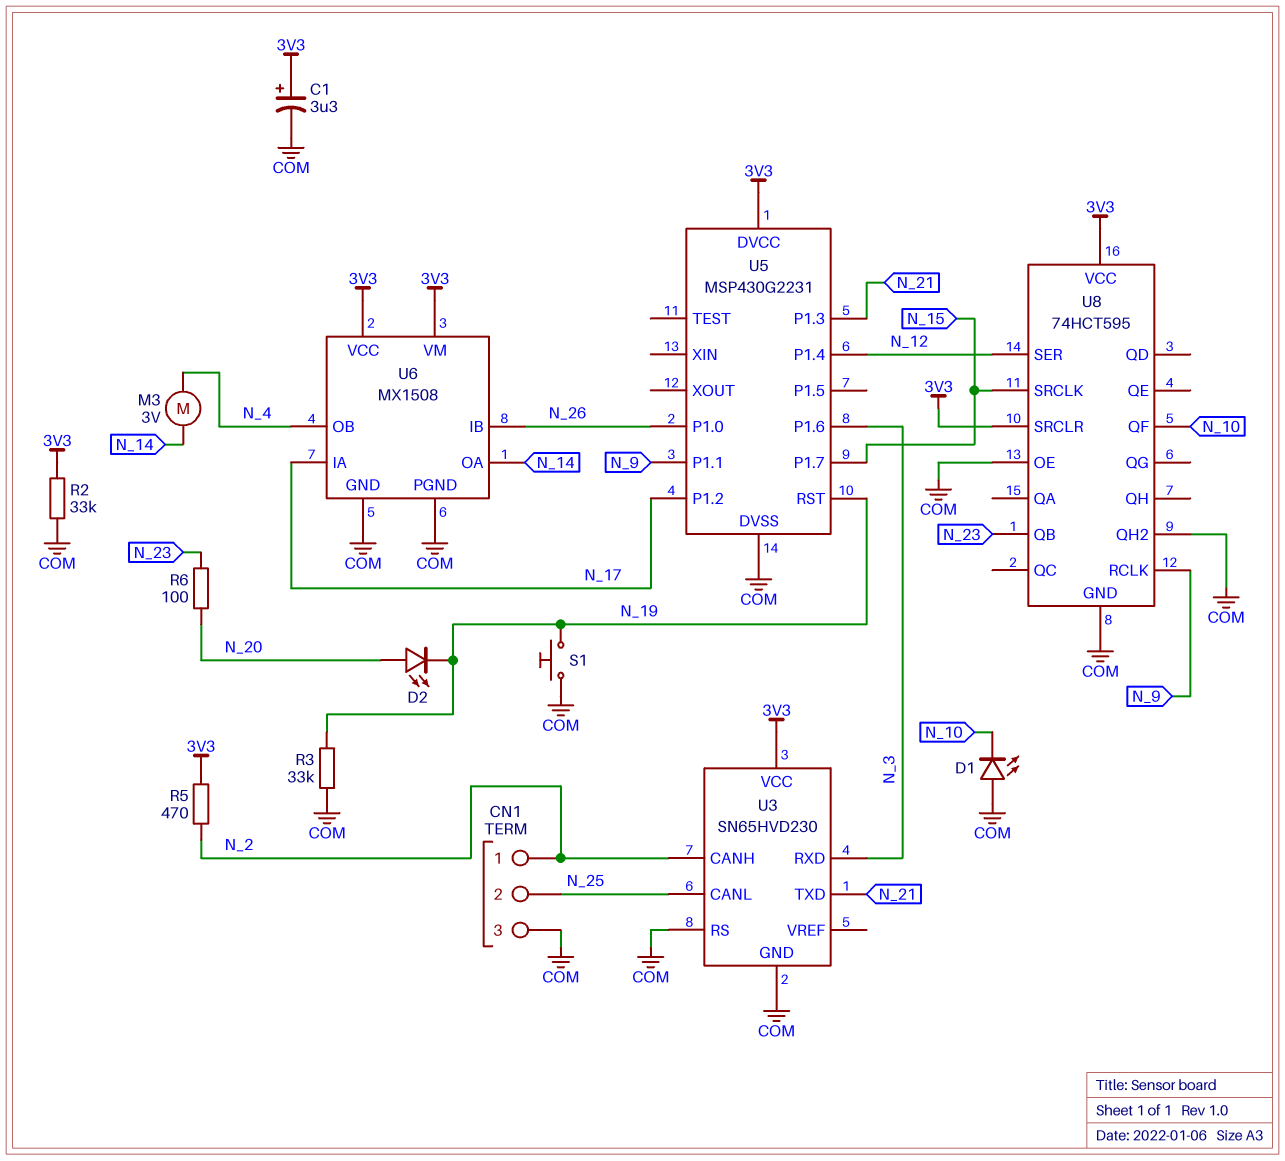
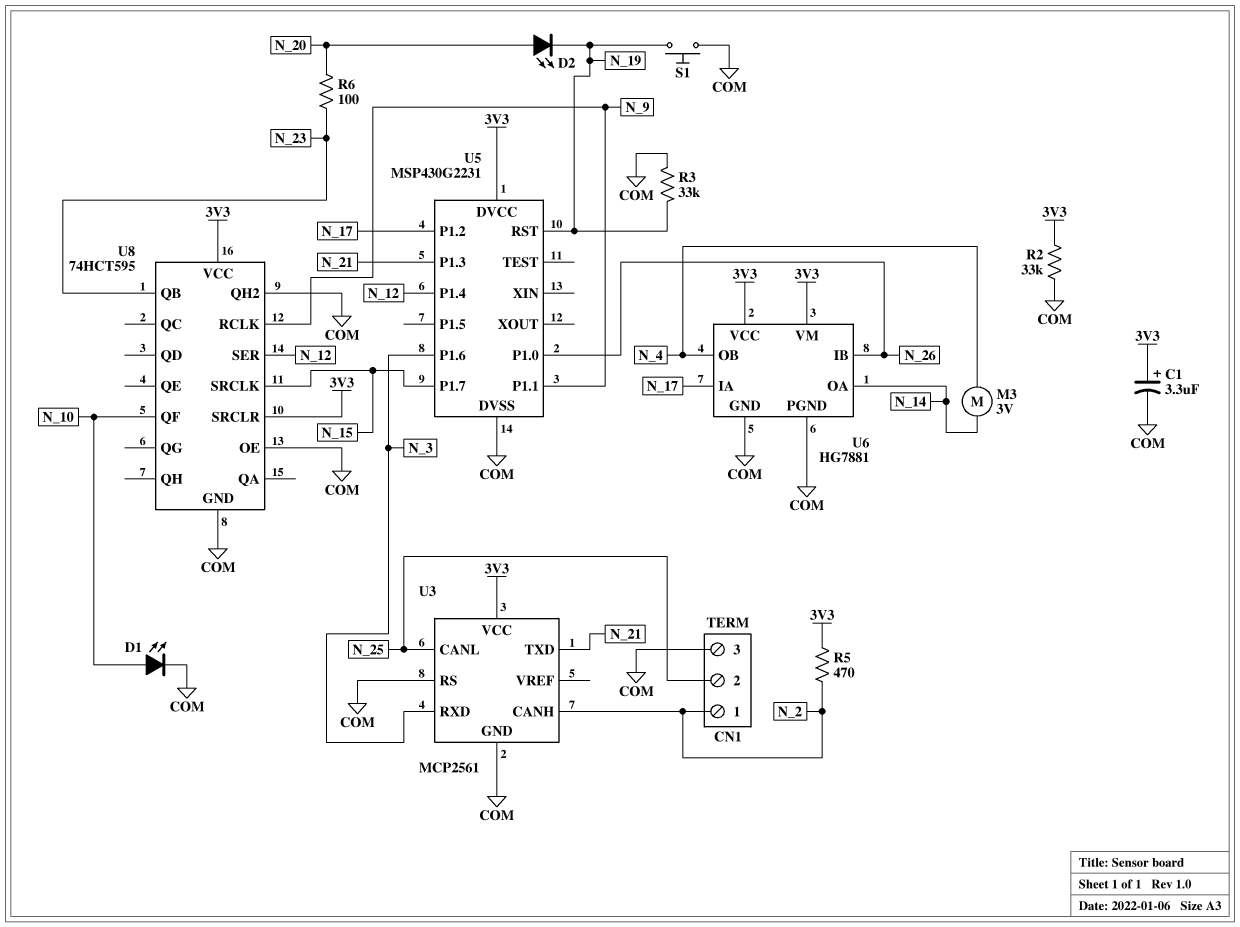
D1: LED (A COM, K N_10) -> LED (A N_10, K COM)
U3: SN65HVD230 -> MCP2561
U6: MX1508 -> HG7881

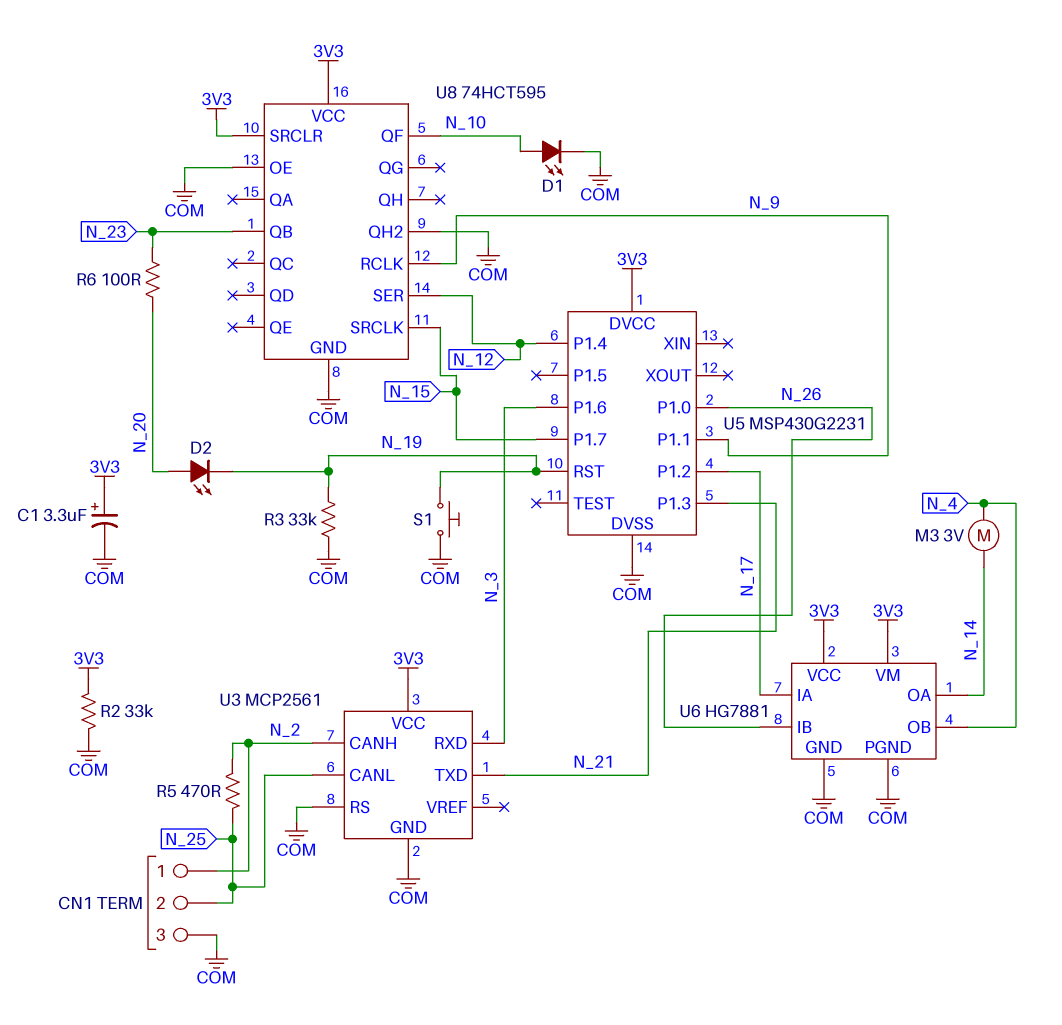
R5: 470 (3V3, N_2) -> 470 (N_2, N_25)

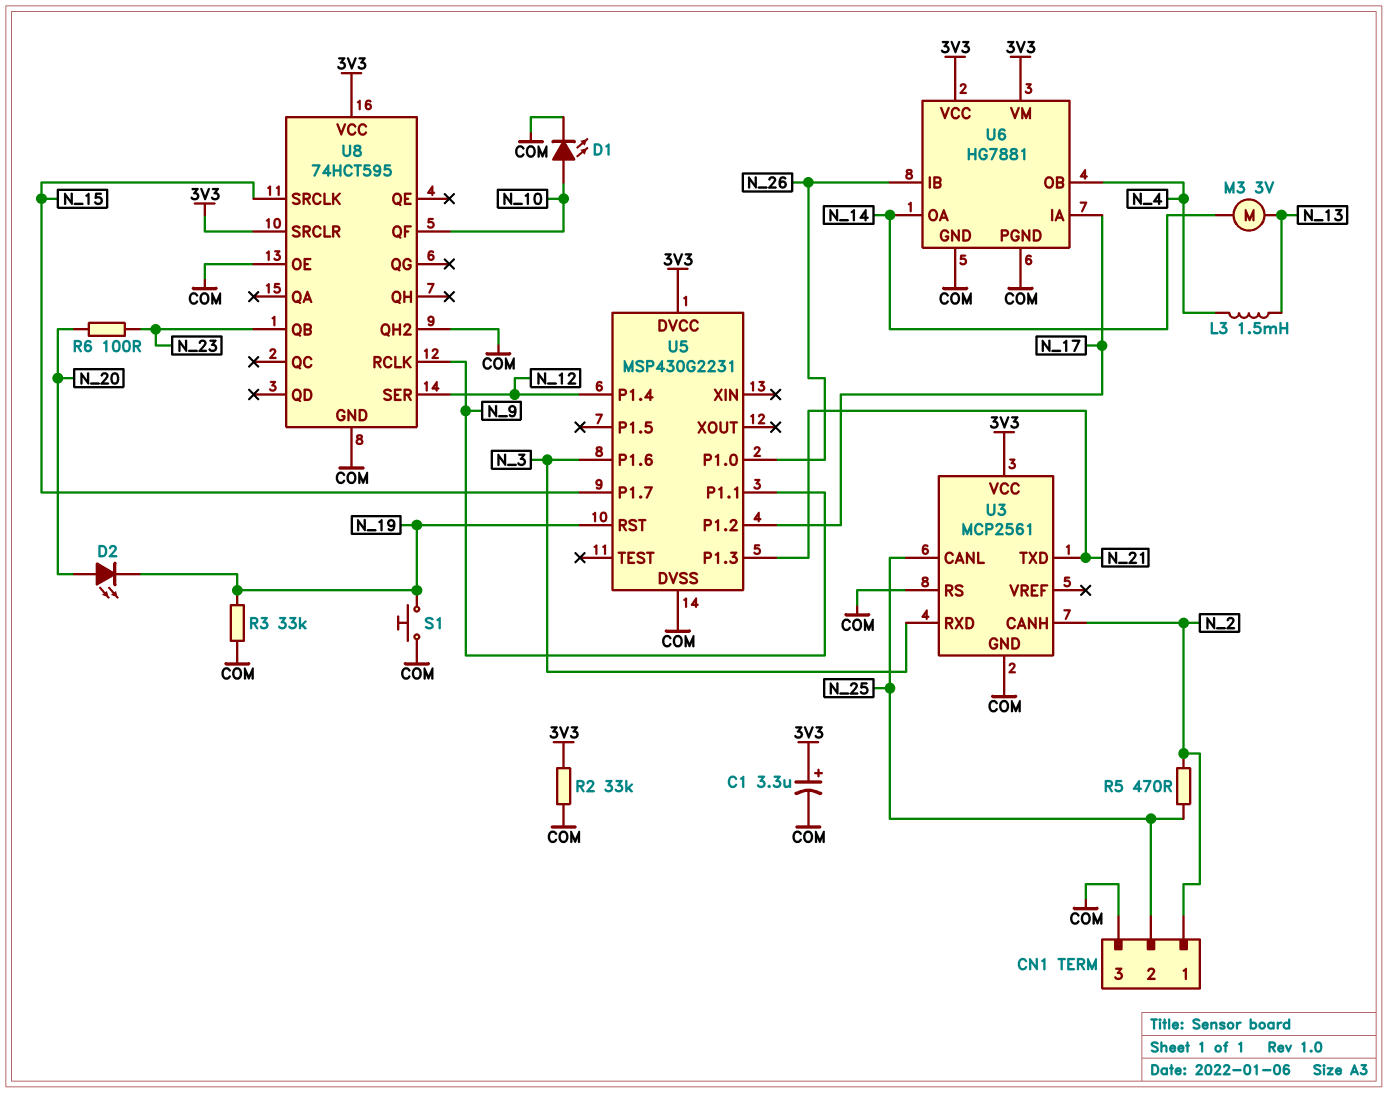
L3: none -> 1.5mH (N_4, N_13)
M3: motor 3V (N_4, N_14) -> motor 3V (N_13, N_14)

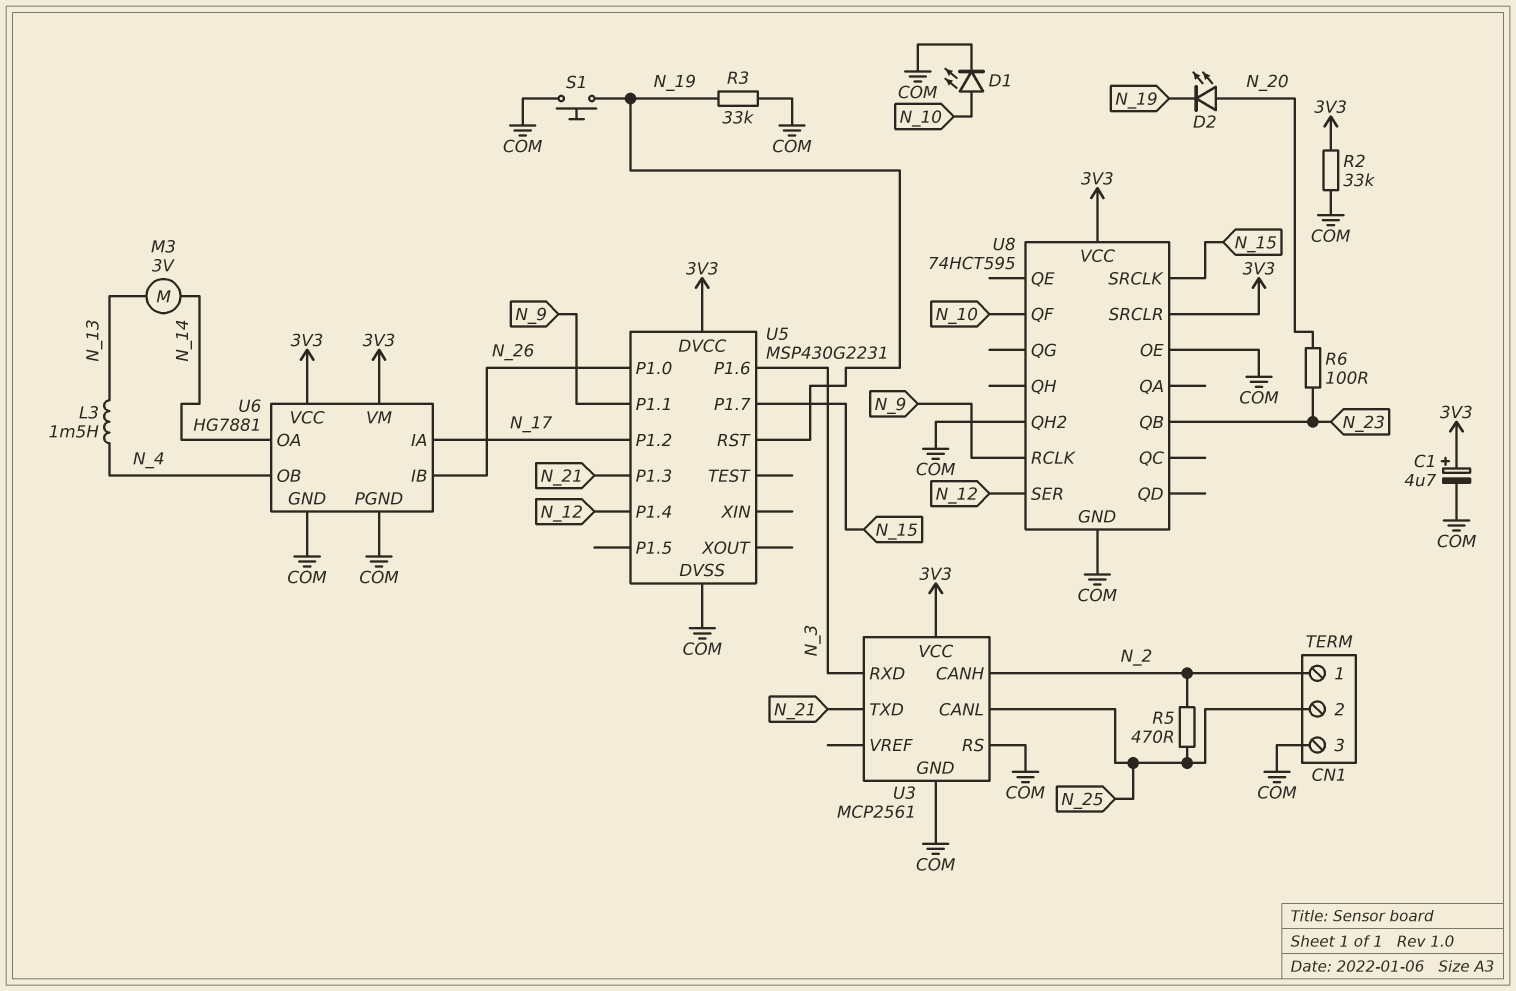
C1: 3.3uF (plus 3V3, minus COM) -> 4.7uF (plus 3V3, minus COM)

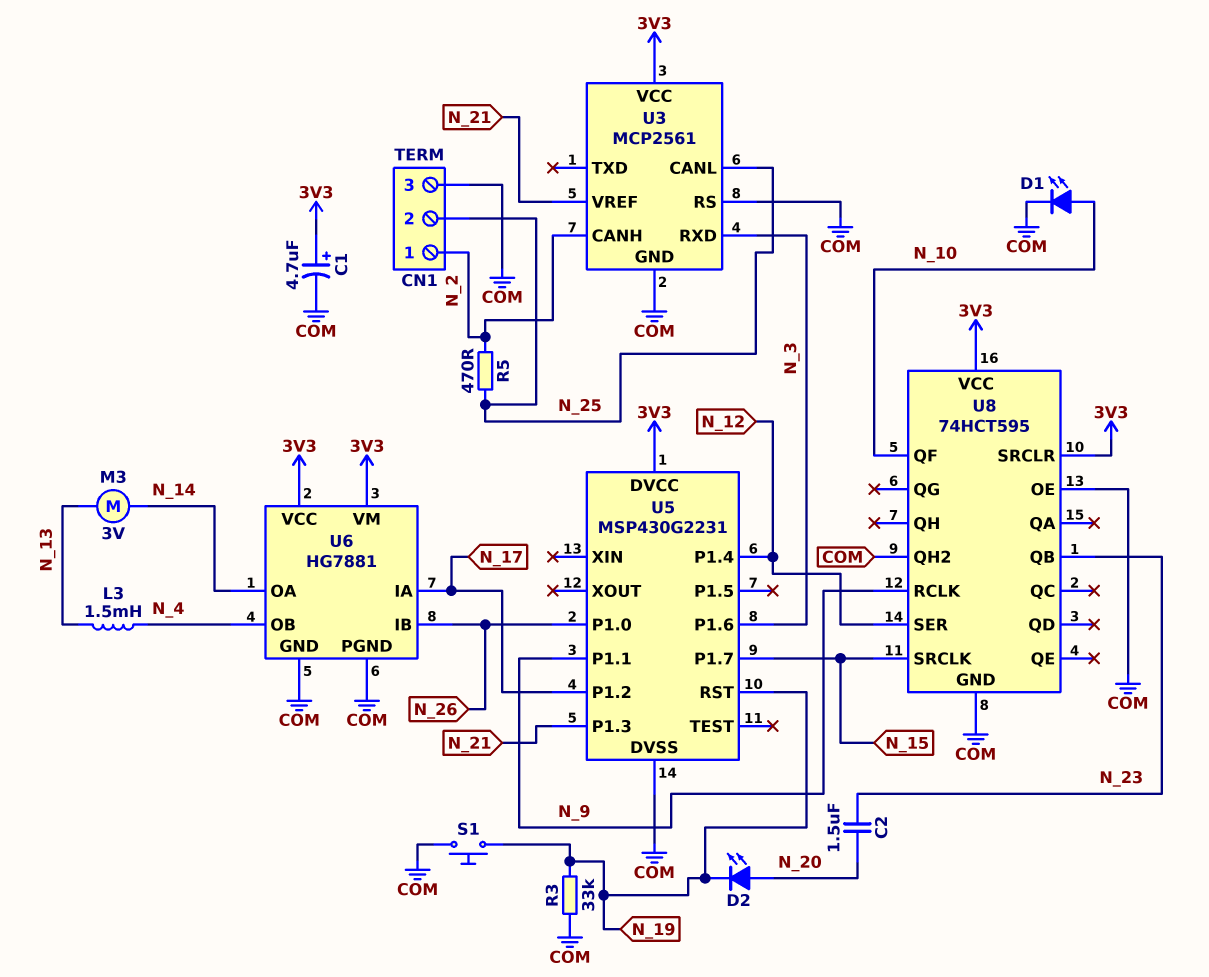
C2: none -> 1.5uF (N_20, N_23)
R2: 33k (3V3, COM) -> none
R6: 100 (N_20, N_23) -> none
U3 pin TXD: N_21 -> none
U3 pin VREF: none -> N_21

